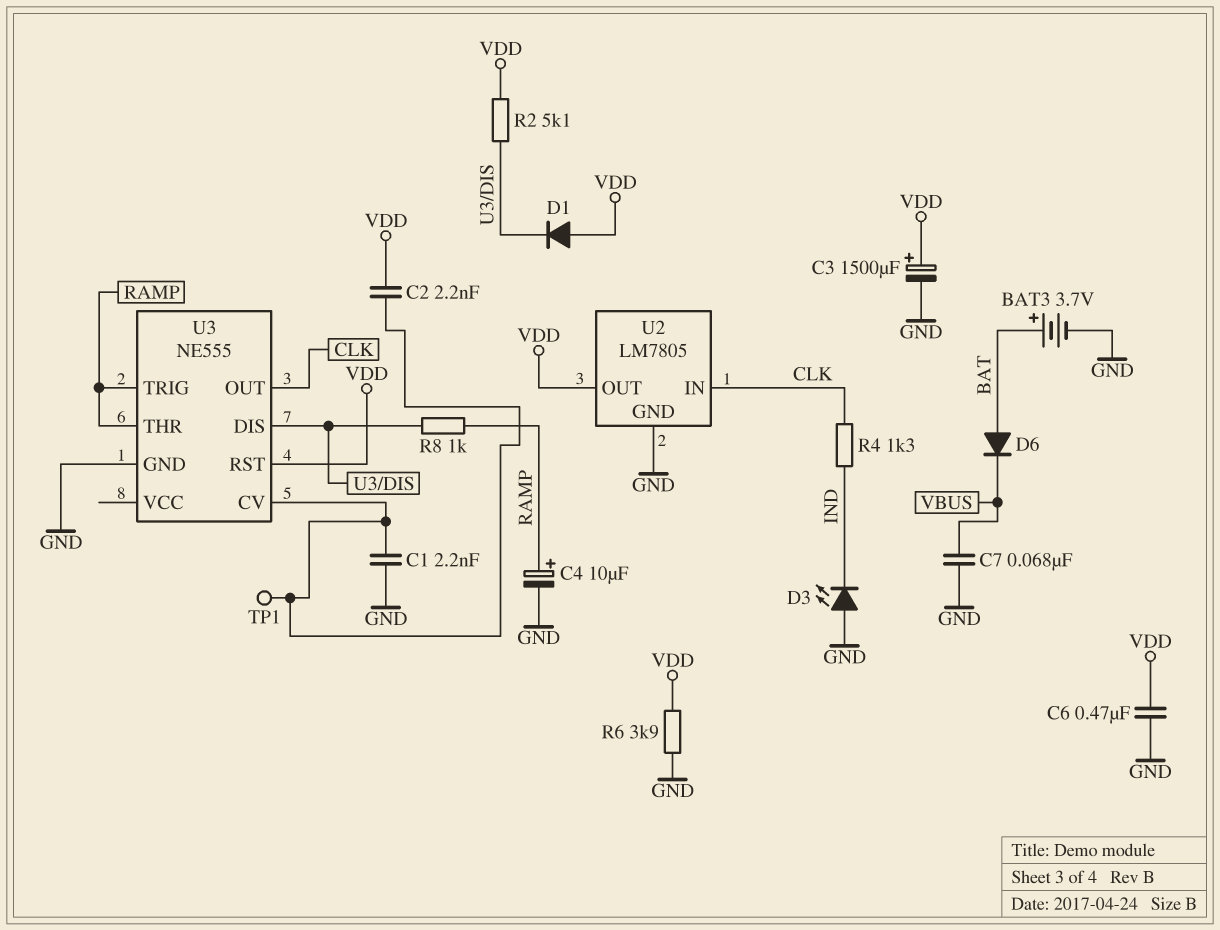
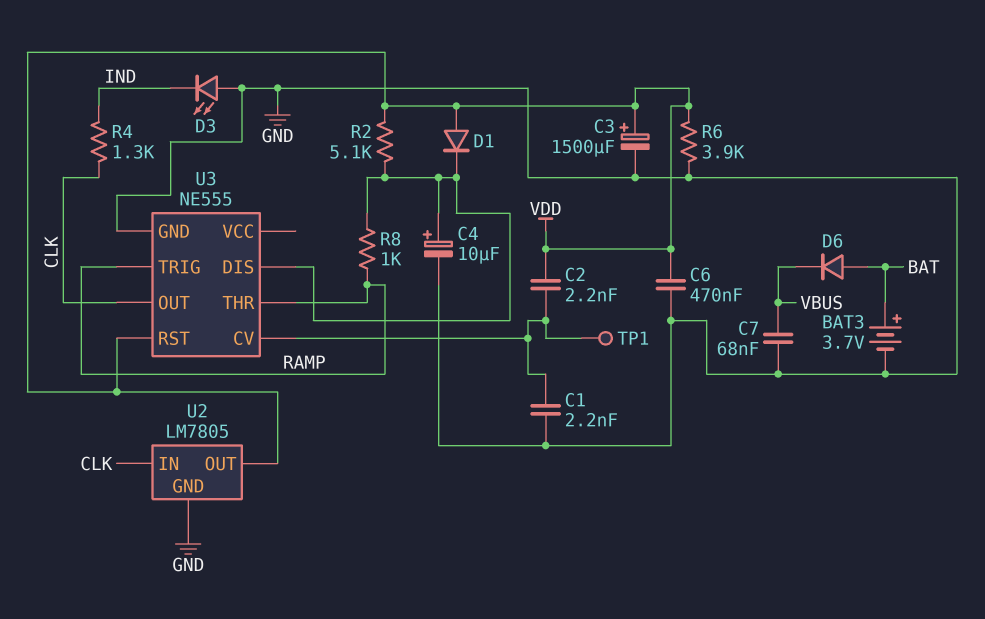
C4: 10uF (plus RAMP, minus GND) -> 10uF (plus U3/DIS, minus GND)

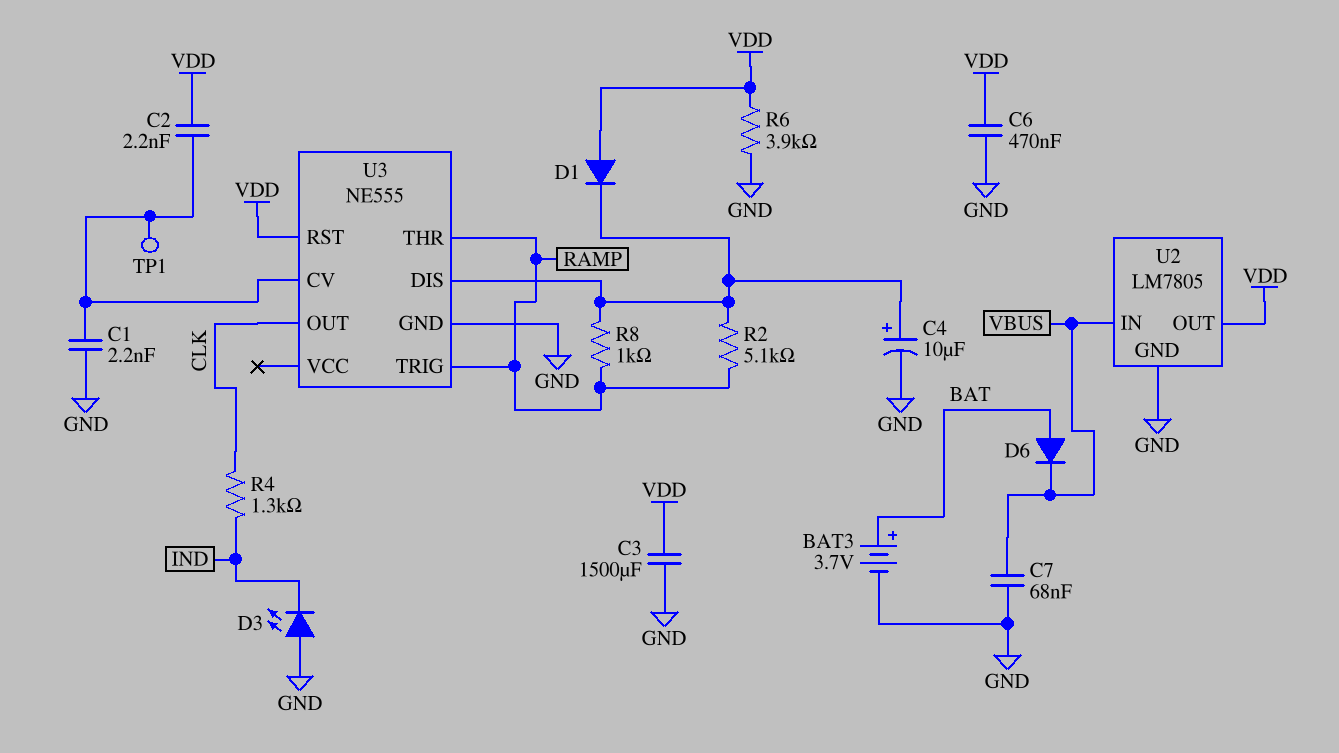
C3: 1500uF (plus VDD, minus GND) -> 1500uF (GND, VDD)
R2: 5.1k (U3/DIS, VDD) -> 5.1k (RAMP, U3/DIS)
U2 pin IN: CLK -> VBUS

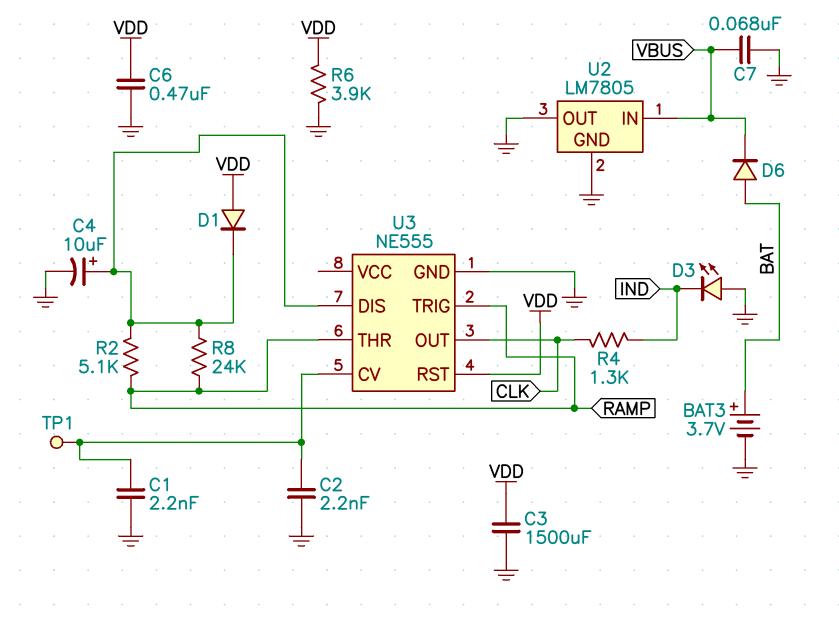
C2: 2.2nF (U3/CV, VDD) -> 2.2nF (GND, U3/CV)
R8: 1k (RAMP, U3/DIS) -> 24k (RAMP, U3/DIS)
U2 pin OUT: VDD -> GND

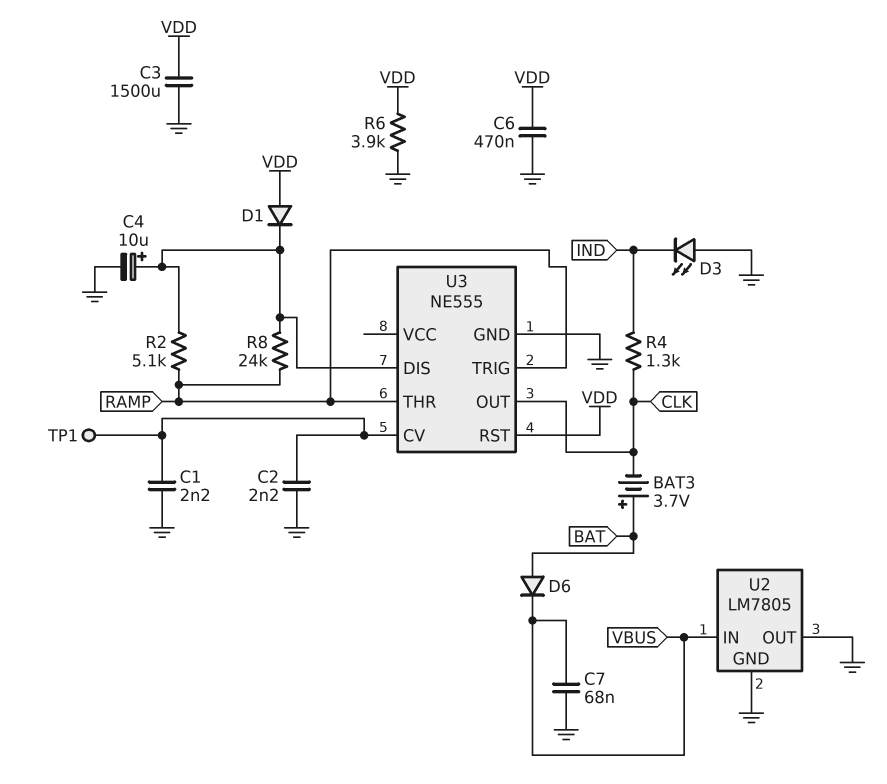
BAT3: 3.7V (plus BAT, minus GND) -> 3.7V (plus BAT, minus CLK)

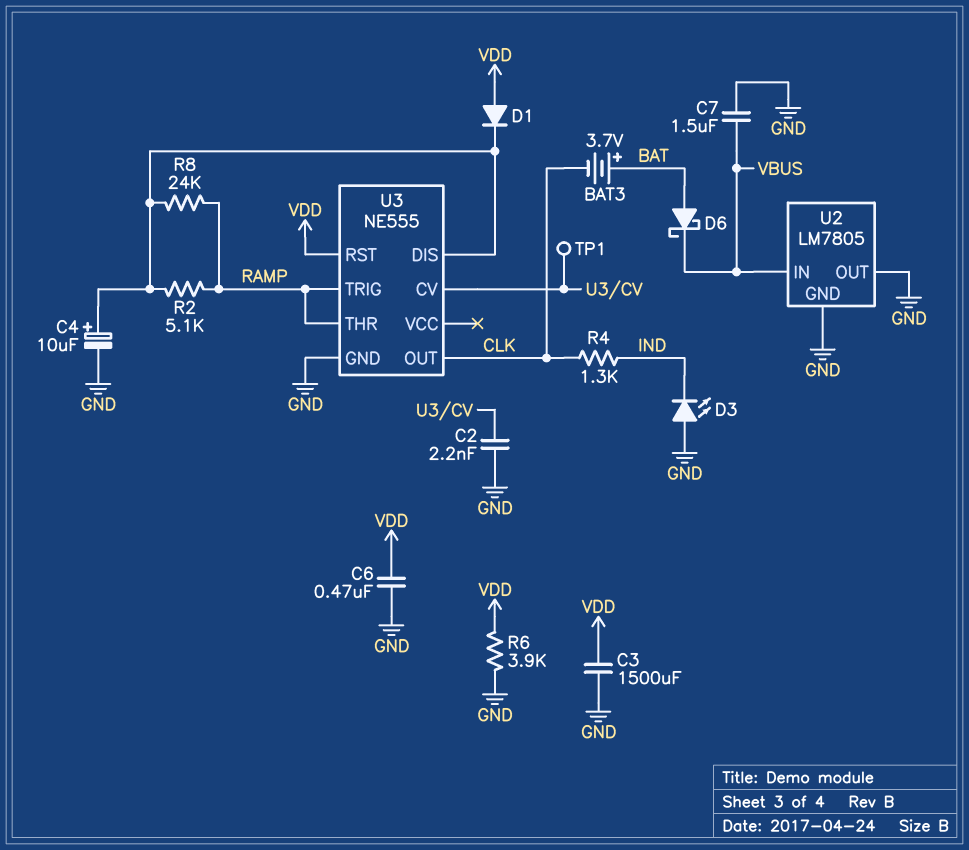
C1: 2.2nF (GND, U3/CV) -> none
C7: 68nF (GND, VBUS) -> 1.5uF (GND, VBUS)
D6: diode (A BAT, K VBUS) -> schottky (A BAT, K VBUS)

